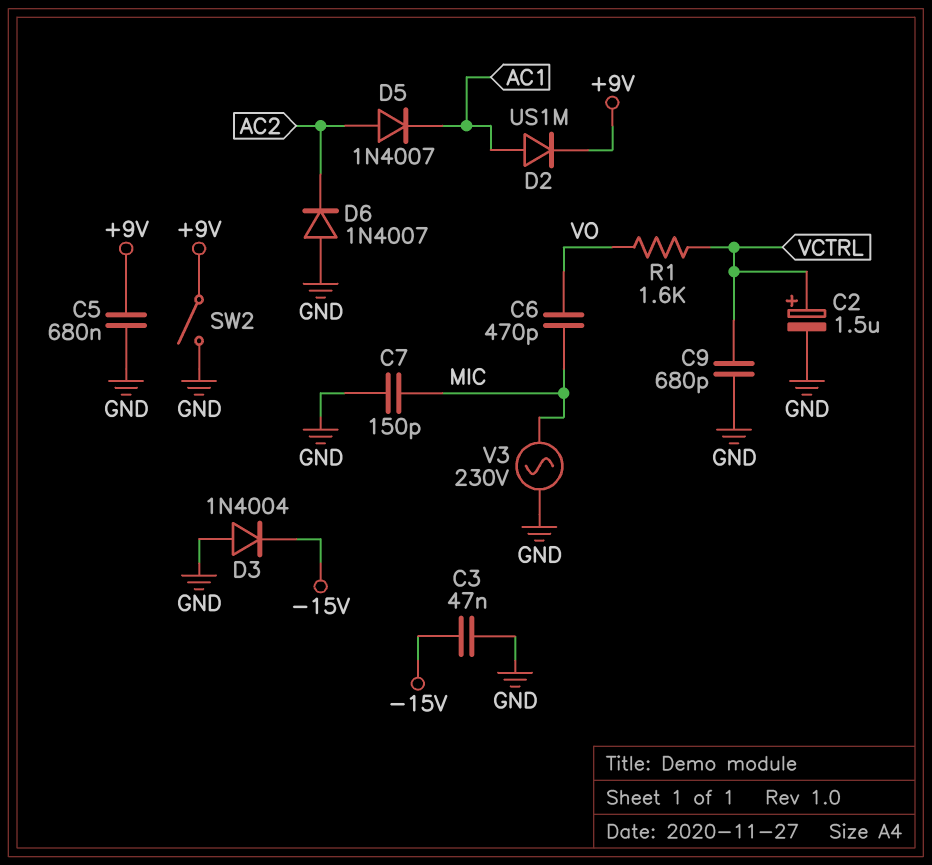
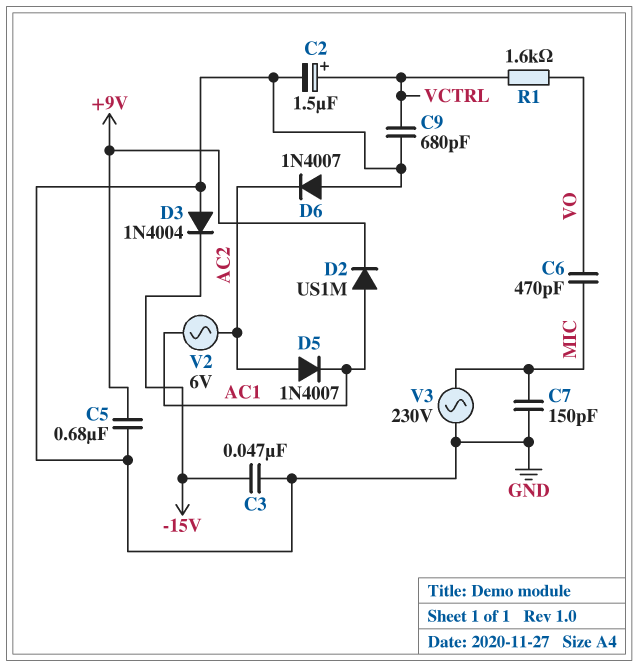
SW2: switch (+9V, GND) -> none
V2: none -> AC 6V (AC1, AC2)

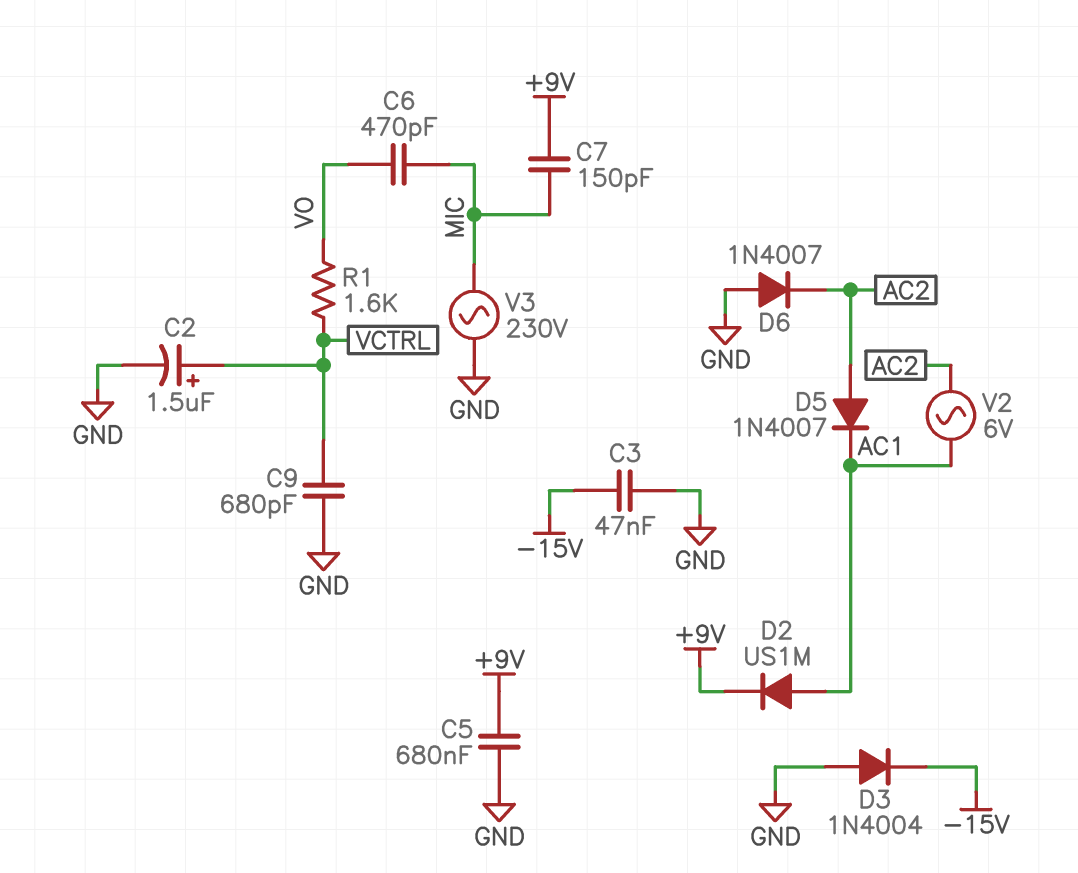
C7: 150pF (GND, MIC) -> 150pF (+9V, MIC)

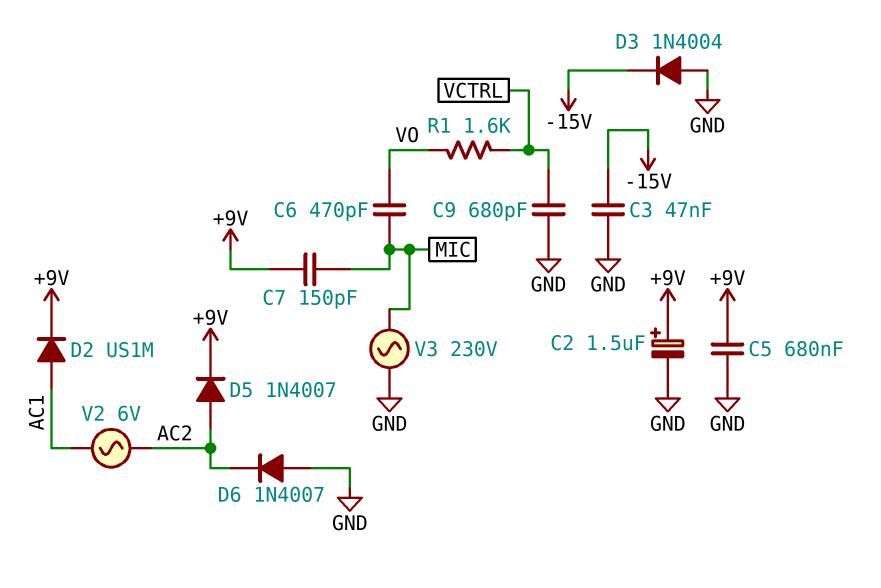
C2: 1.5uF (plus VCTRL, minus GND) -> 1.5uF (plus +9V, minus GND)
D5: diode 1N4007 (A AC2, K AC1) -> diode 1N4007 (A AC2, K +9V)

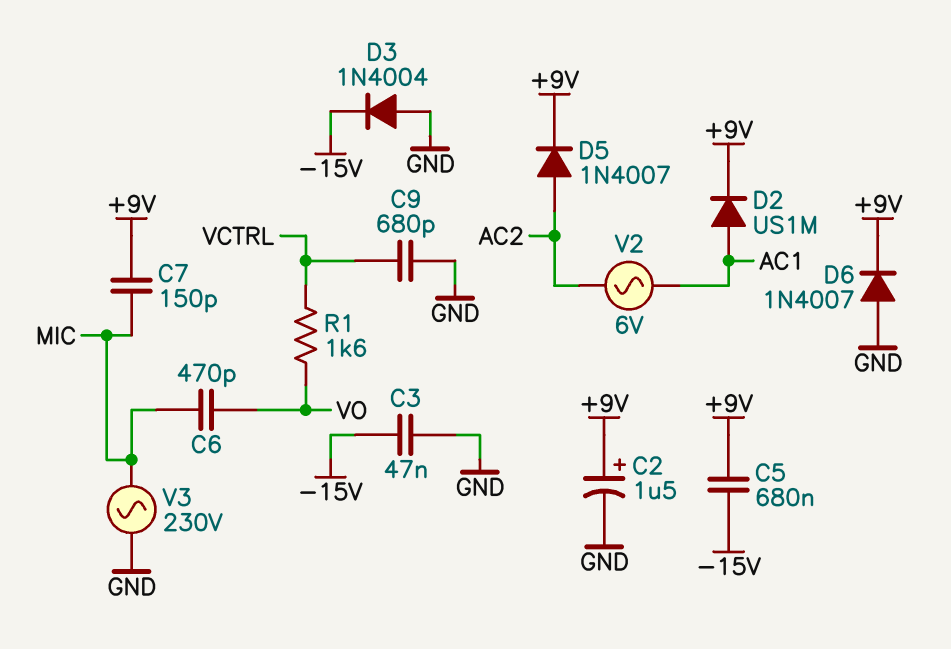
C5: 680nF (+9V, GND) -> 680nF (+9V, -15V)
D6: diode 1N4007 (A GND, K AC2) -> diode 1N4007 (A GND, K +9V)

